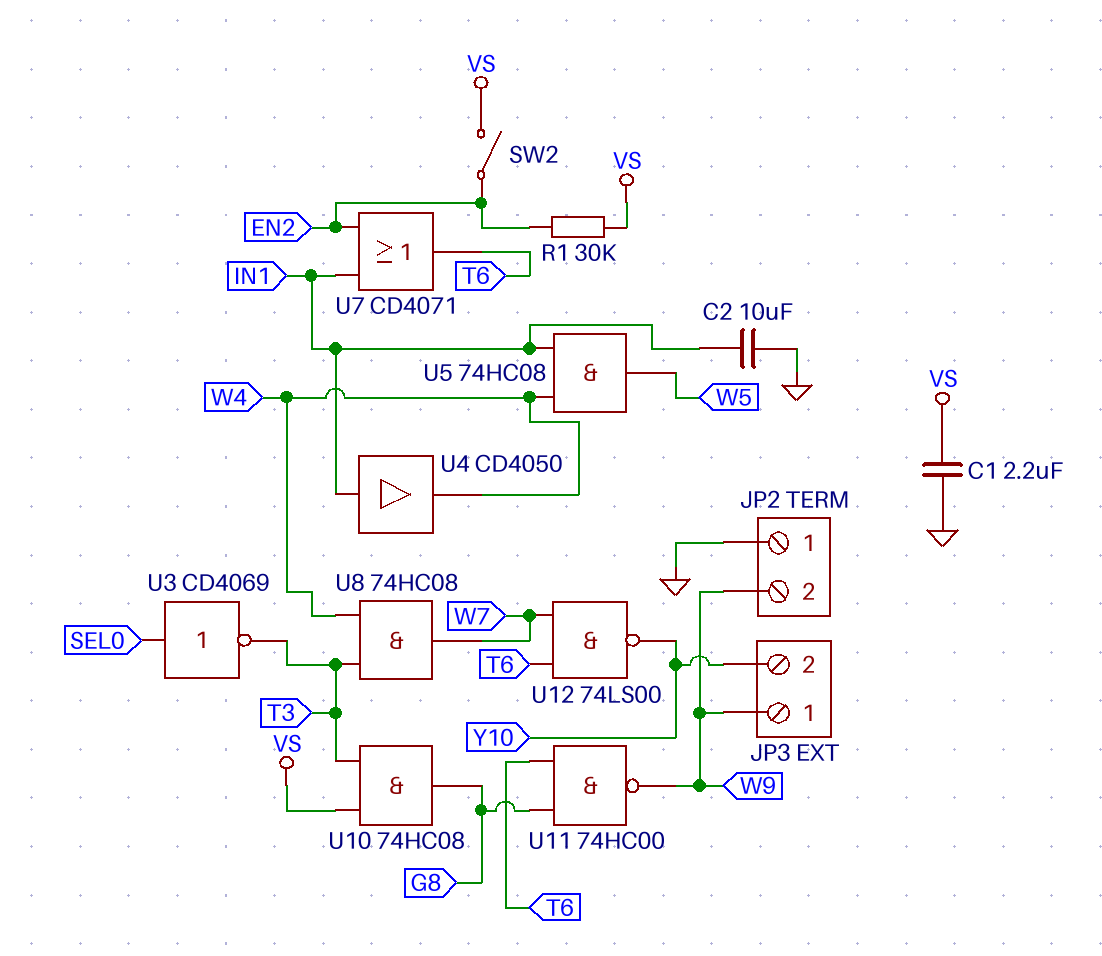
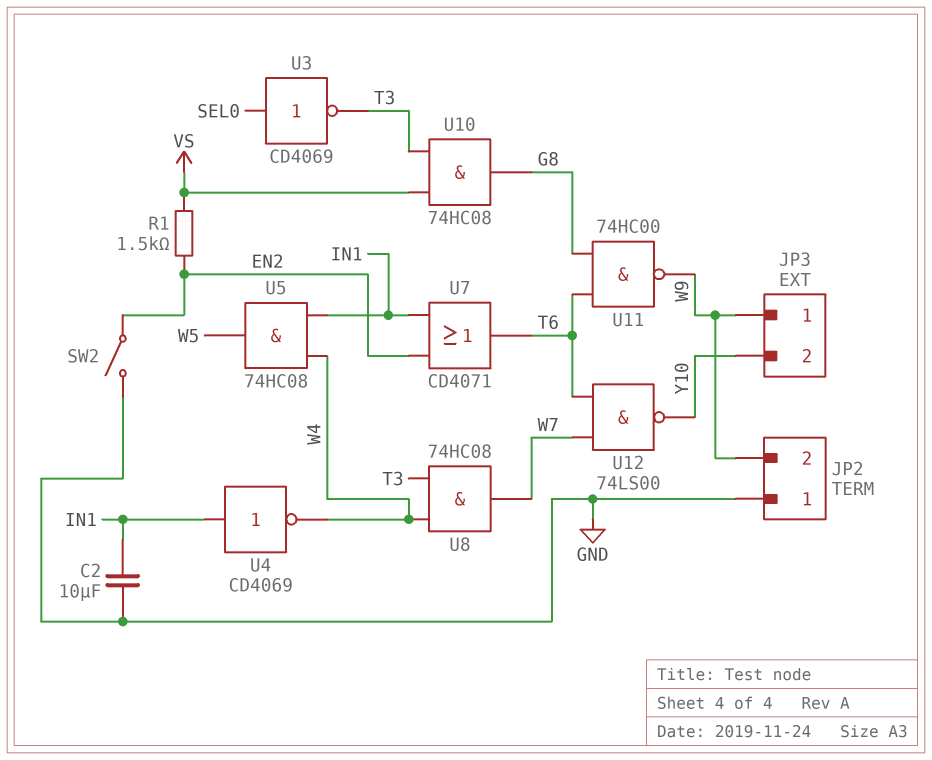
C1: 2.2uF (GND, VS) -> none
R1: 30k (EN2, VS) -> 1.5k (EN2, VS)
SW2: switch (EN2, VS) -> switch (EN2, GND)
U4: buffer CD4050 (in IN1, out W4) -> NOT CD4069 (in IN1, out W4)

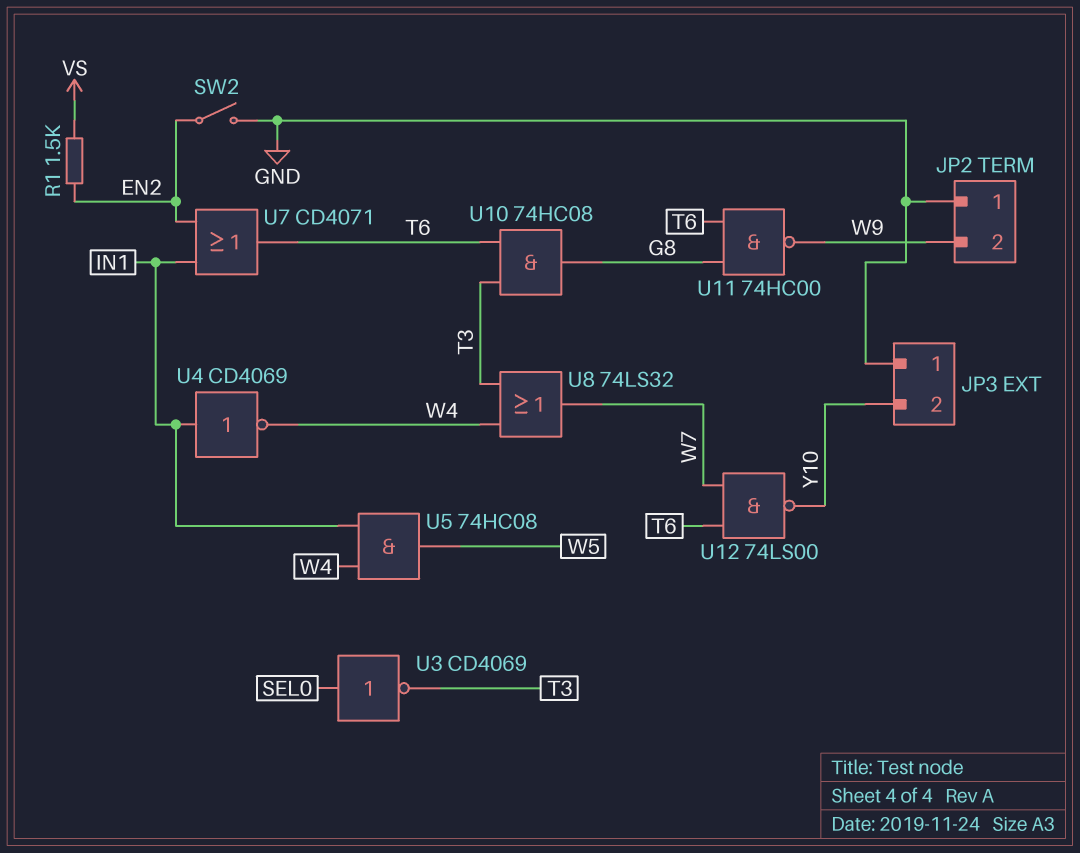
C2: 10uF (GND, IN1) -> none
JP3 pin 1: W9 -> GND
U8: AND 74HC08 (in T3, in W4, out W7) -> OR 74LS32 (in T3, in W4, out W7)
U10: AND 74HC08 (in T3, in VS, out G8) -> AND 74HC08 (in T3, in T6, out G8)

